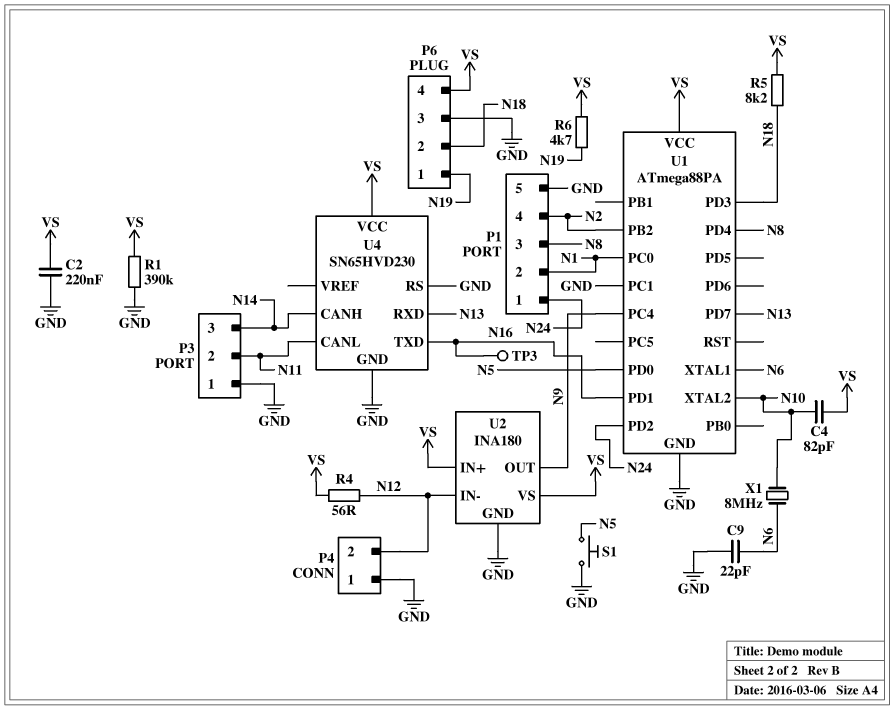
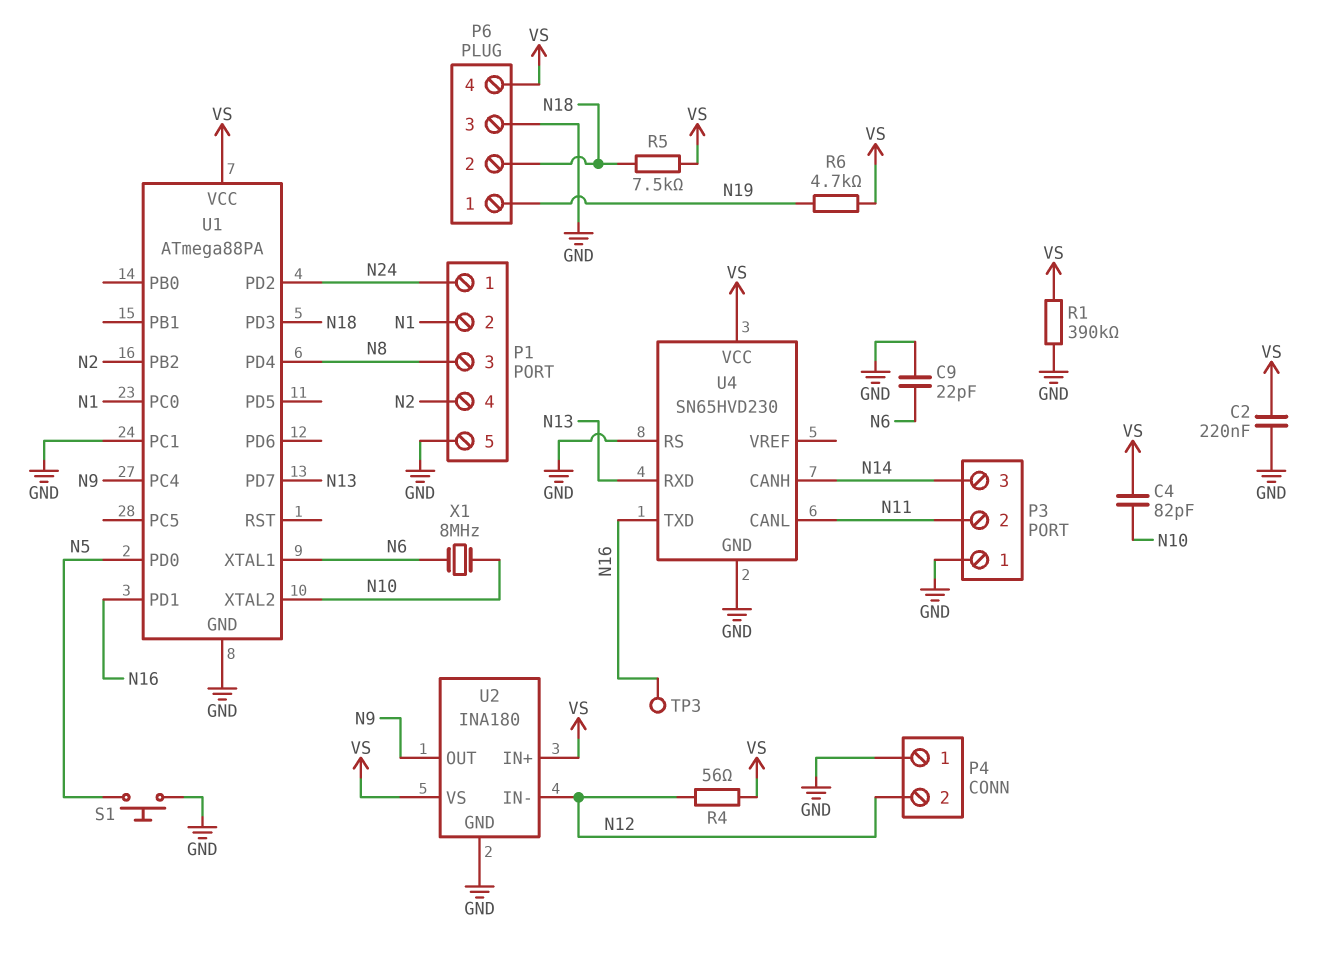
R5: 8.2k (N18, VS) -> 7.5k (N18, VS)

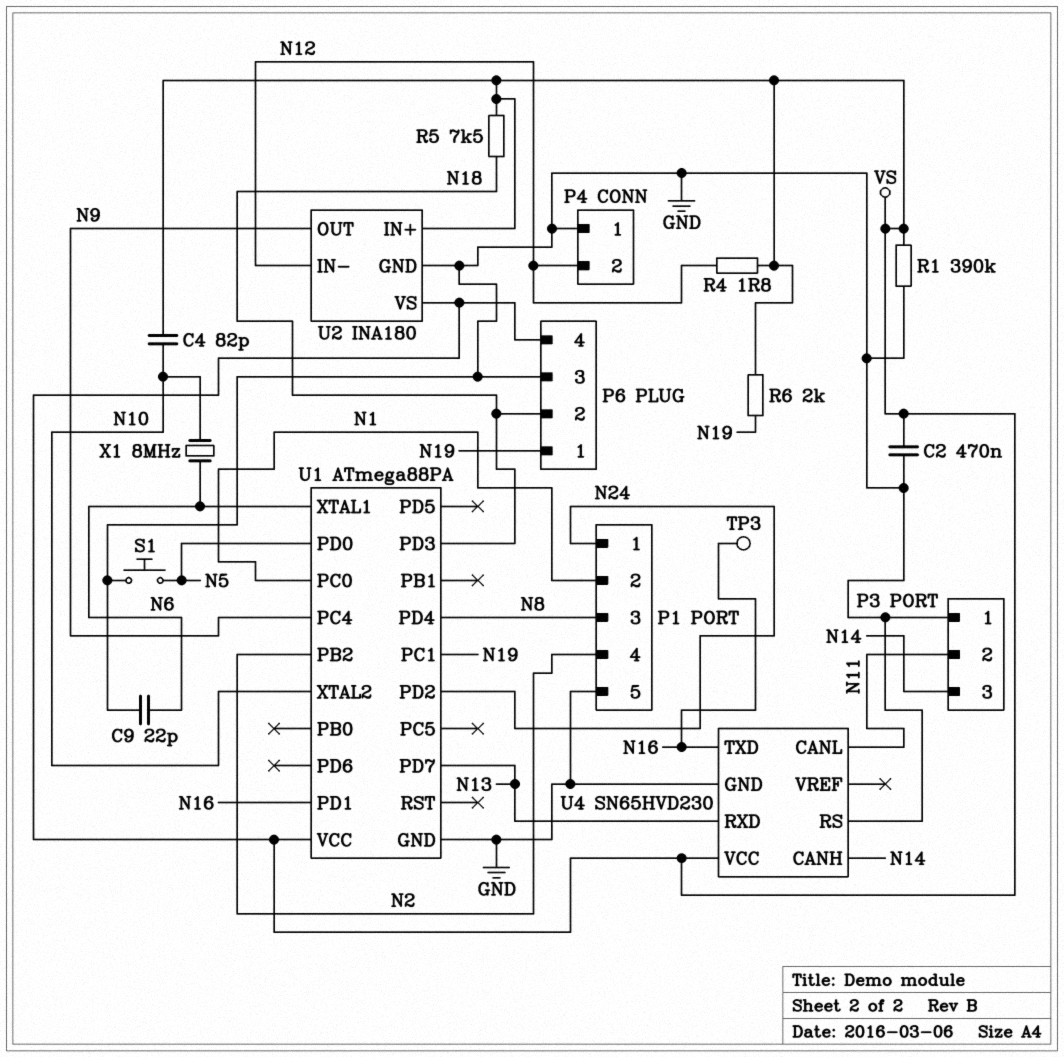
C2: 220nF (GND, VS) -> 470nF (GND, VS)
R4: 56 (N12, VS) -> 1.8 (N12, VS)
R6: 4.7k (N19, VS) -> 2k (N19, VS)
U1 pin PC1: GND -> N19

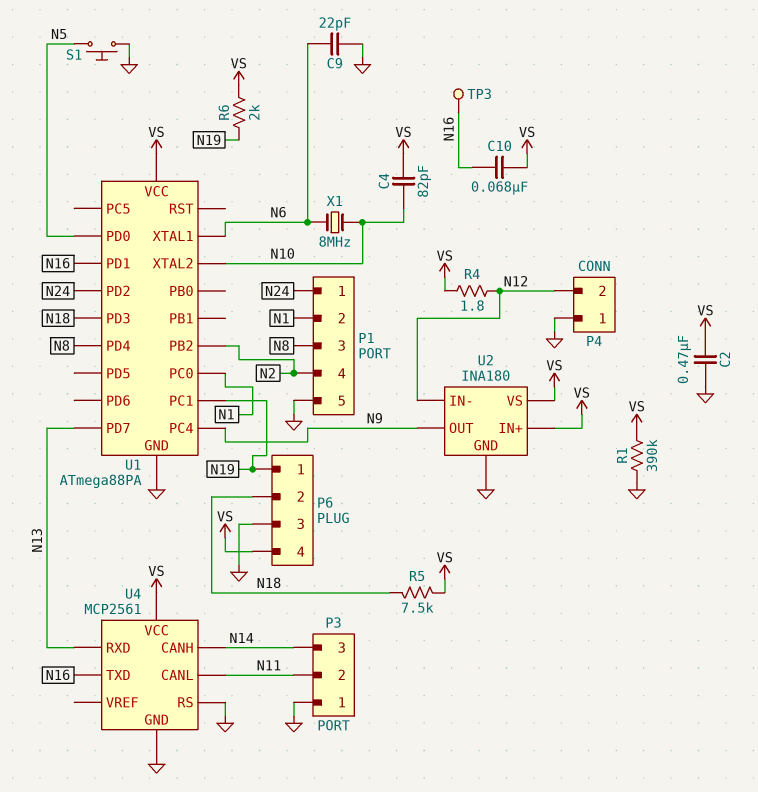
C10: none -> 68nF (N16, VS)
U4: SN65HVD230 -> MCP2561

